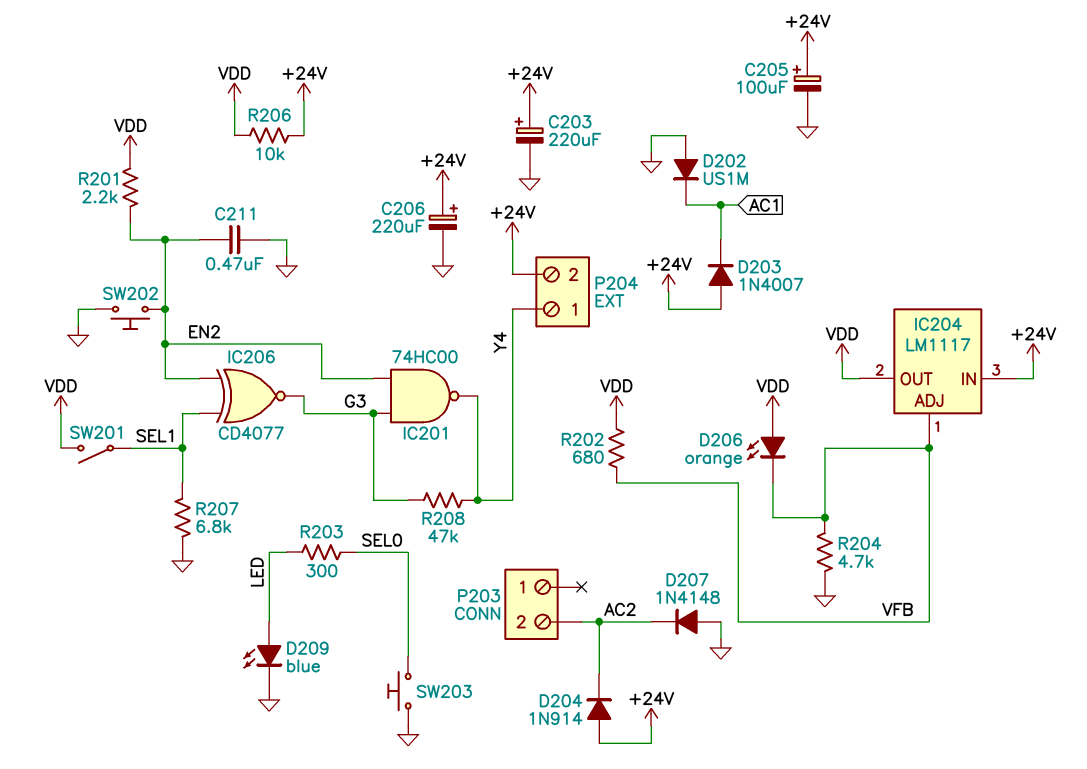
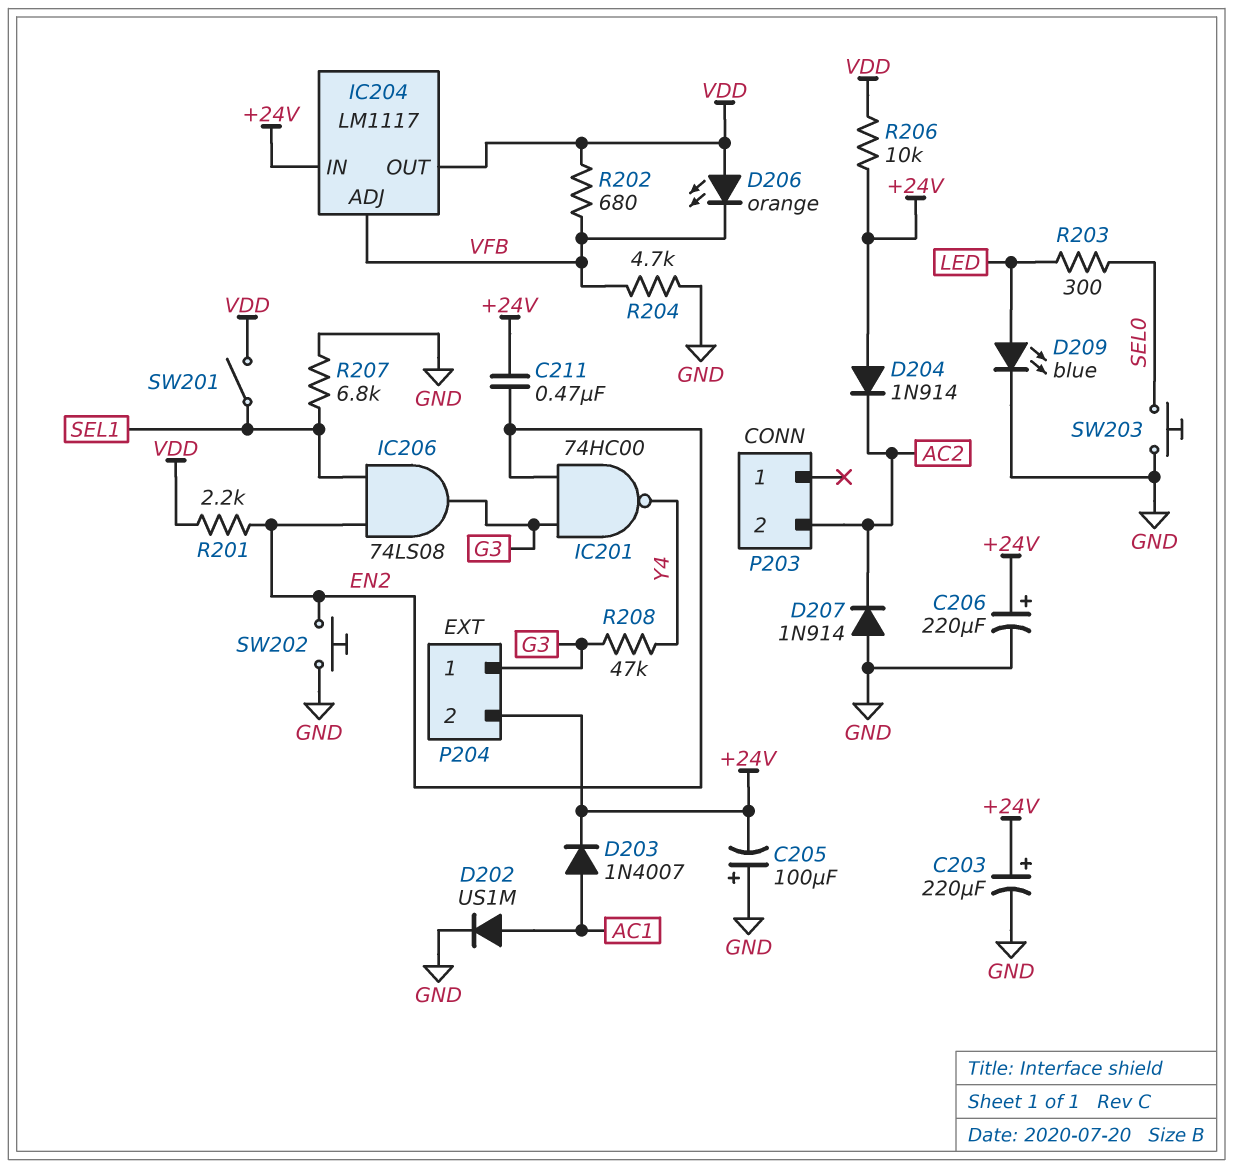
C205: 100uF (plus +24V, minus GND) -> 100uF (plus GND, minus +24V)
C211: 470nF (EN2, GND) -> 470nF (+24V, EN2)
D202: diode US1M (A GND, K AC1) -> diode US1M (A AC1, K GND)
D203: diode 1N4007 (A +24V, K AC1) -> diode 1N4007 (A AC1, K +24V)
D207: diode 1N4148 (A GND, K AC2) -> diode 1N914 (A GND, K AC2)
IC206: XNOR CD4077 (in EN2, in SEL1, out G3) -> AND 74LS08 (in EN2, in SEL1, out G3)
P204 pin 1: Y4 -> G3

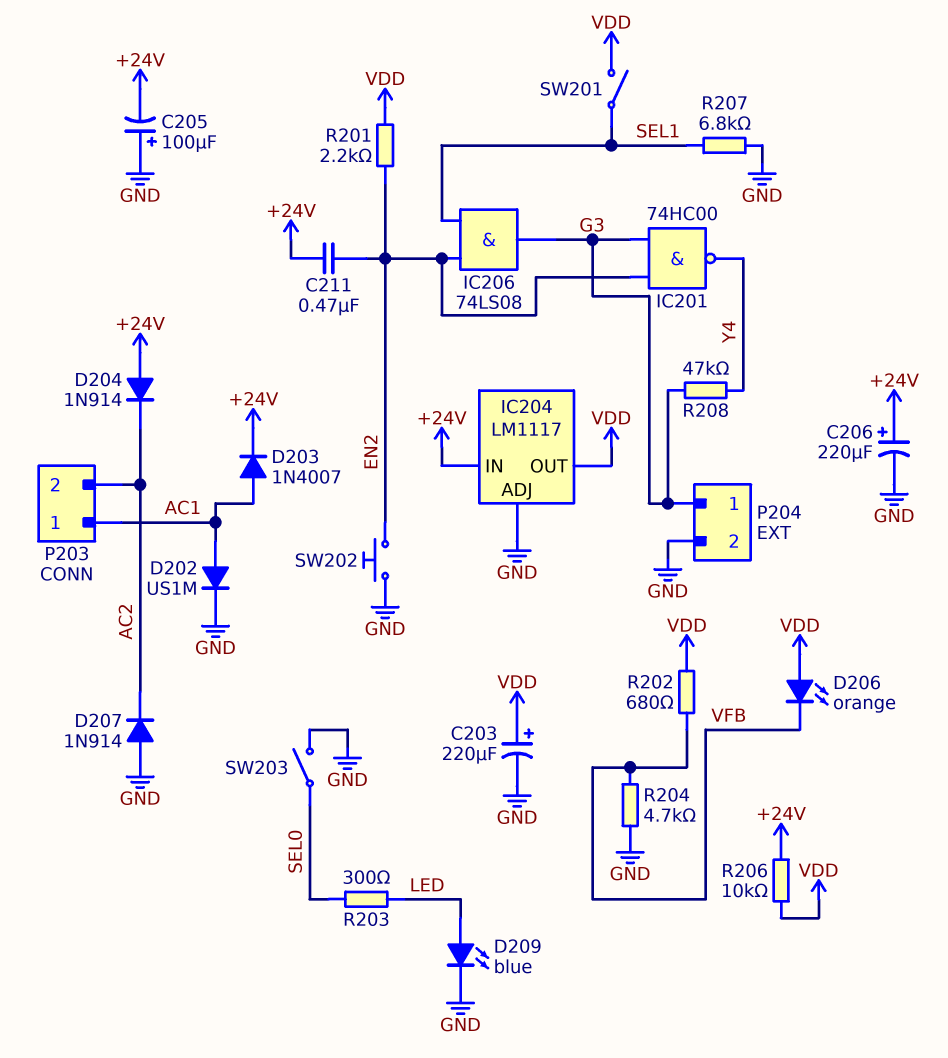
C203: 220uF (plus +24V, minus GND) -> 220uF (plus VDD, minus GND)
IC204 pin ADJ: VFB -> GND
P203 pin 1: none -> AC1
P204 pin 2: +24V -> GND
SW203: button (GND, SEL0) -> switch (GND, SEL0)

